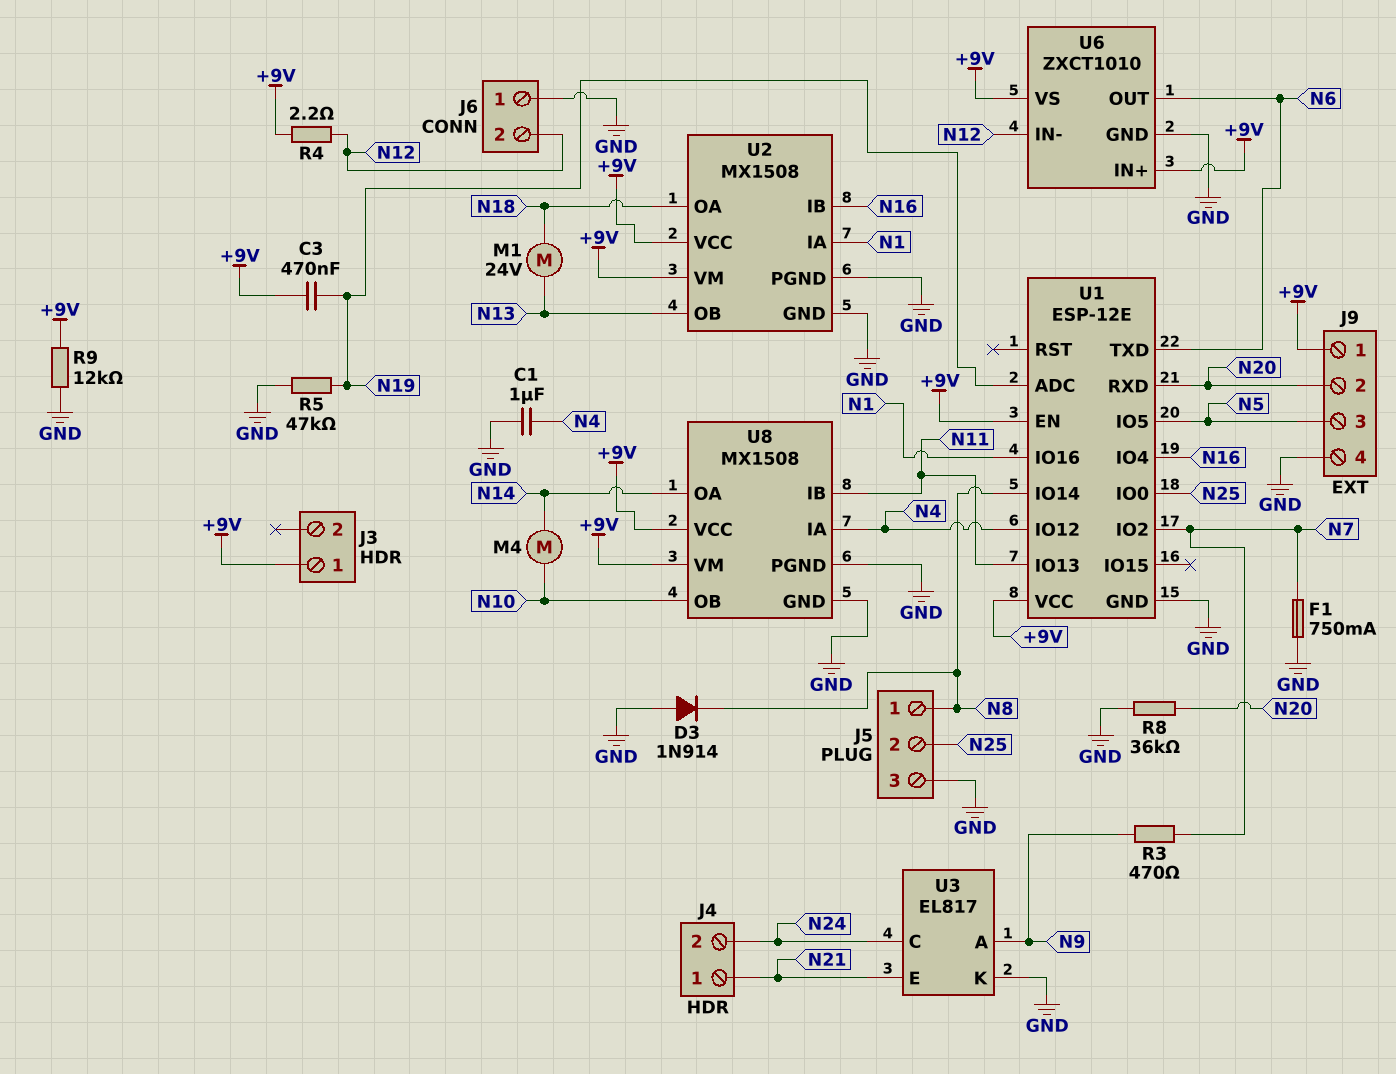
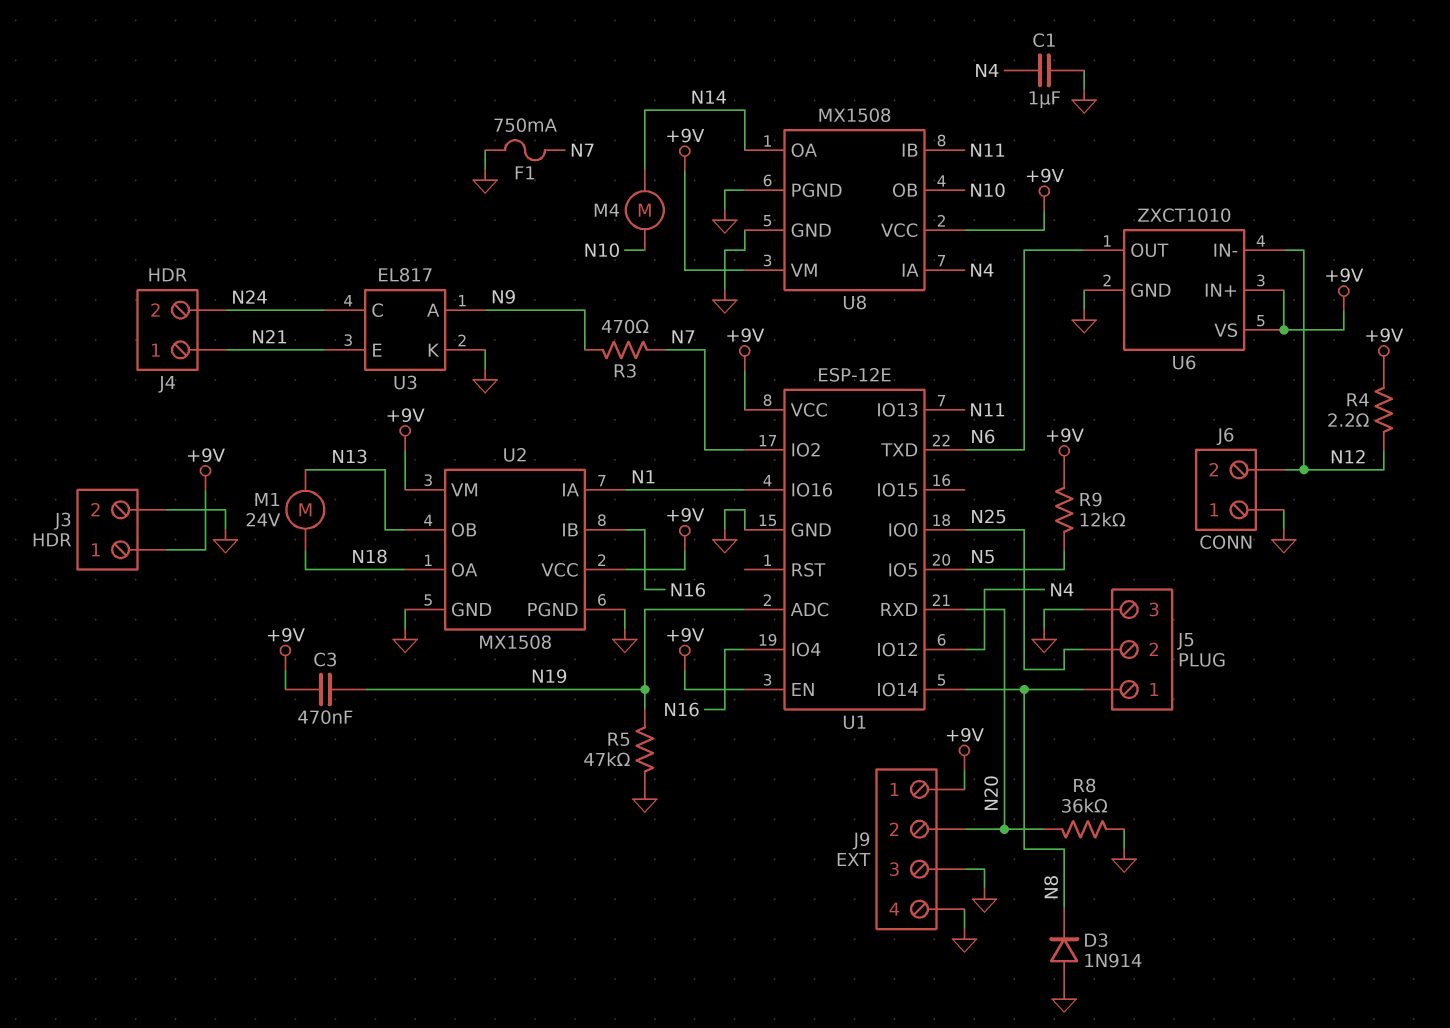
J3 pin 2: none -> GND
J9 pin 3: N5 -> GND
R9: 12k (+9V, GND) -> 12k (+9V, N5)

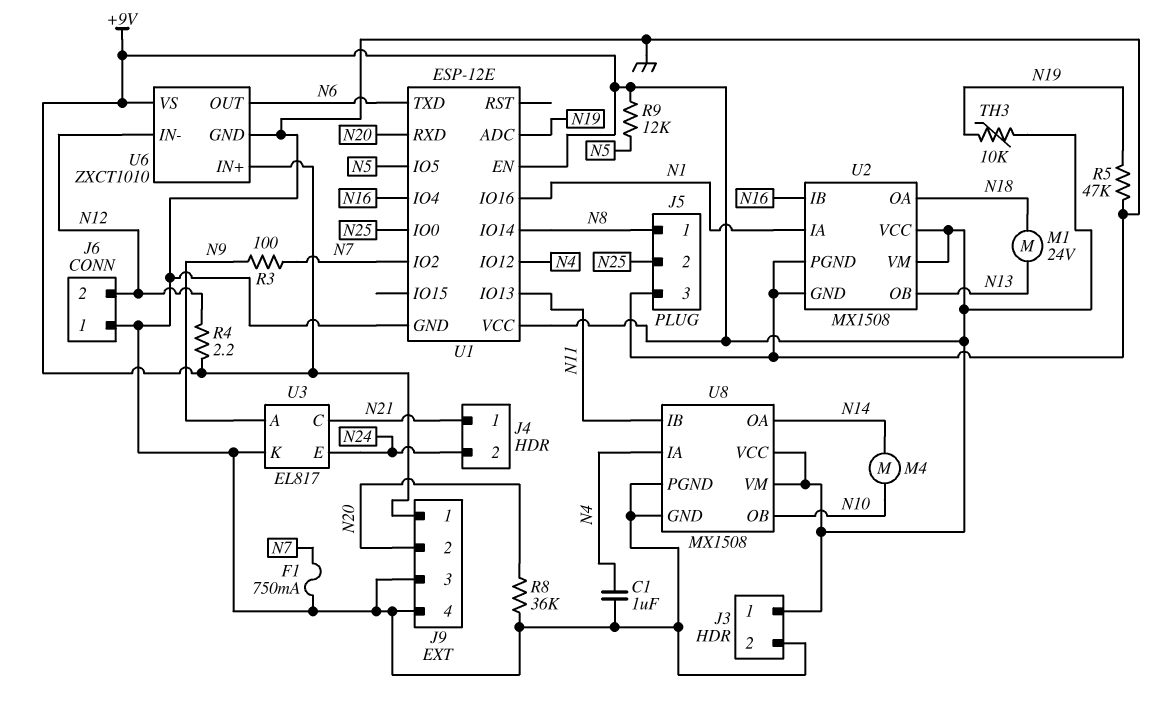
C3: 470nF (+9V, N19) -> none
D3: diode 1N914 (A GND, K N8) -> none
R3: 470 (N7, N9) -> 100 (N7, N9)
TH3: none -> 10k (+9V, N19)
U3 pin C: N24 -> N21
U3 pin E: N21 -> N24

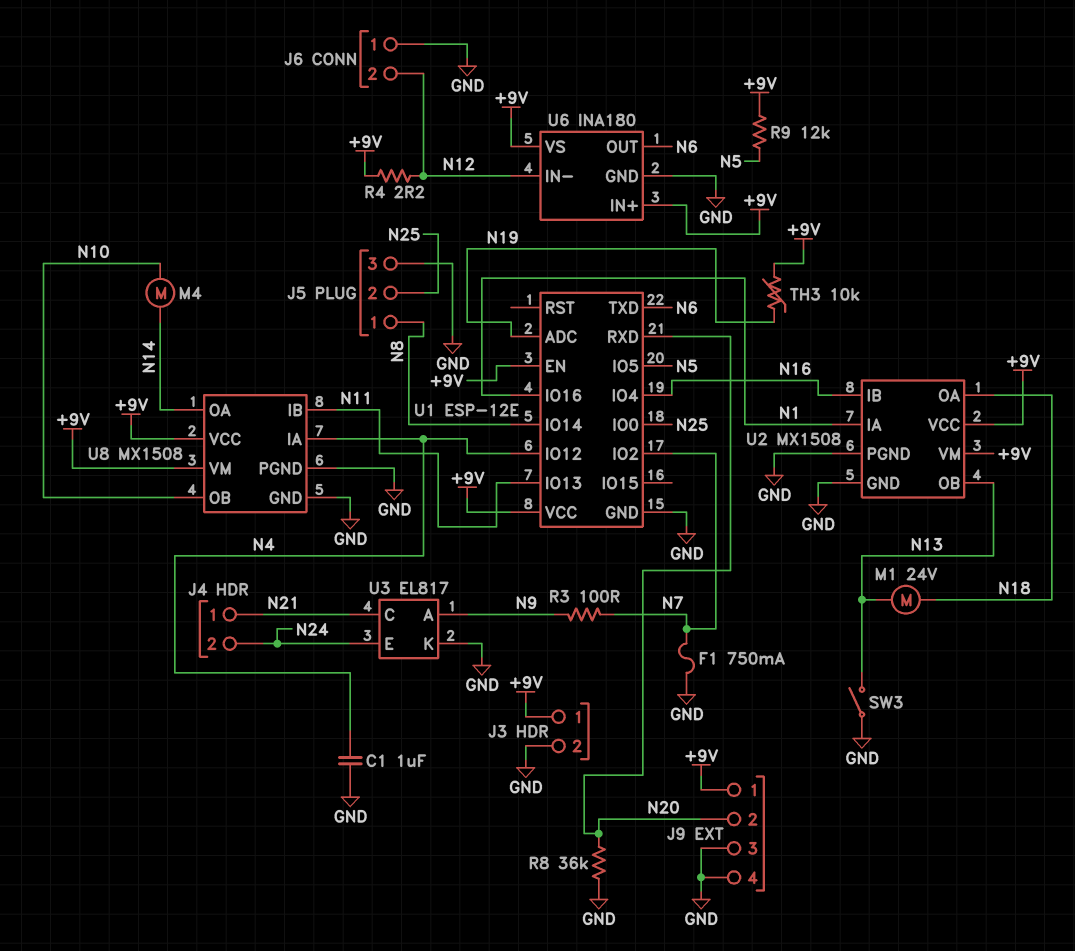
R5: 47k (GND, N19) -> none
SW3: none -> switch (GND, N13)
U6: ZXCT1010 -> INA180

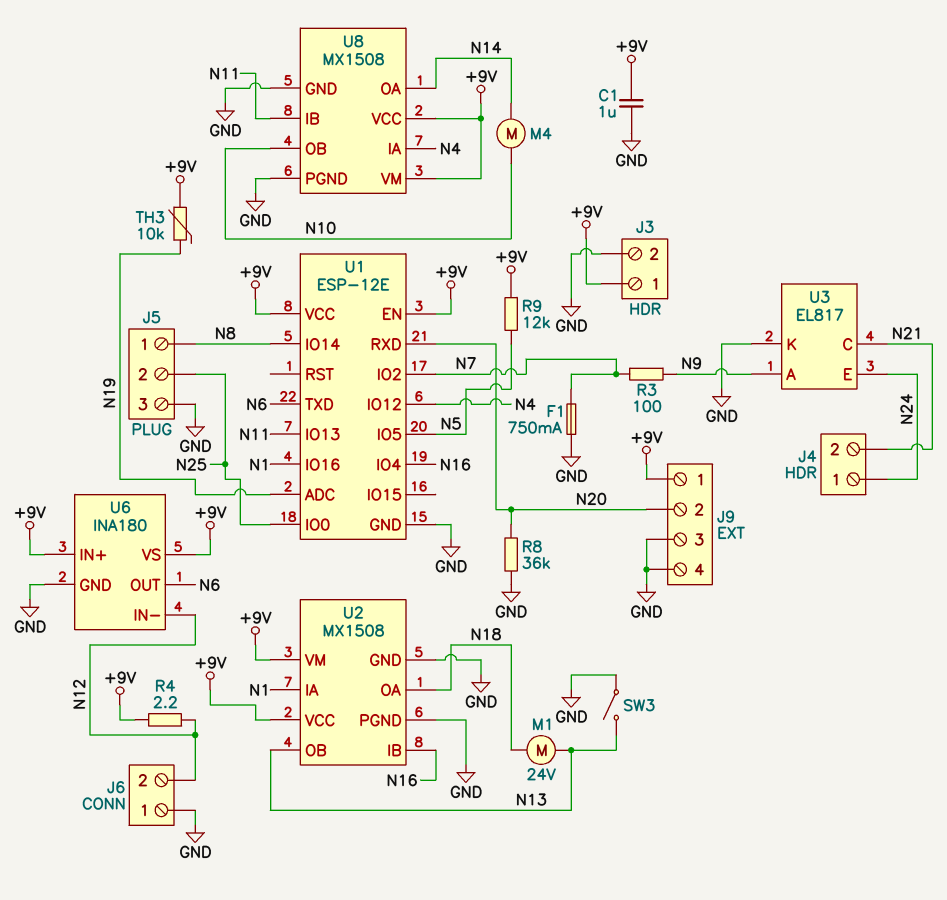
C1: 1uF (GND, N4) -> 1uF (+9V, GND)
J4 pin 1: N21 -> N24
J4 pin 2: N24 -> N21

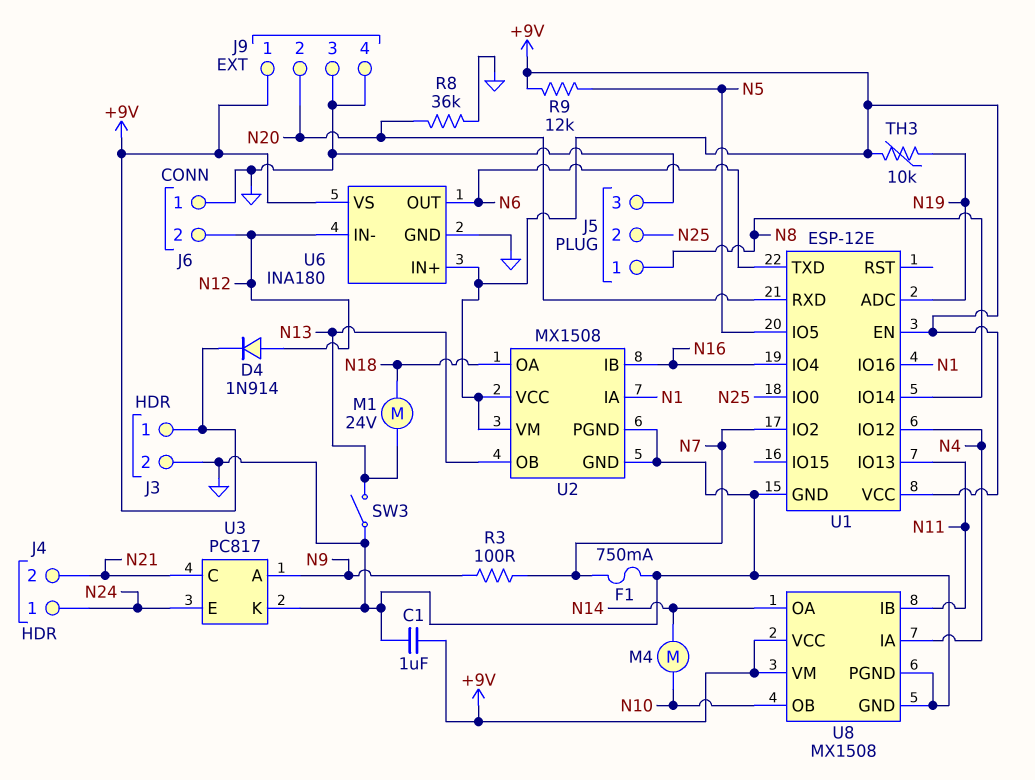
D4: none -> diode 1N914 (A N12, K +9V)
R4: 2.2 (+9V, N12) -> none
U3: EL817 -> PC817

